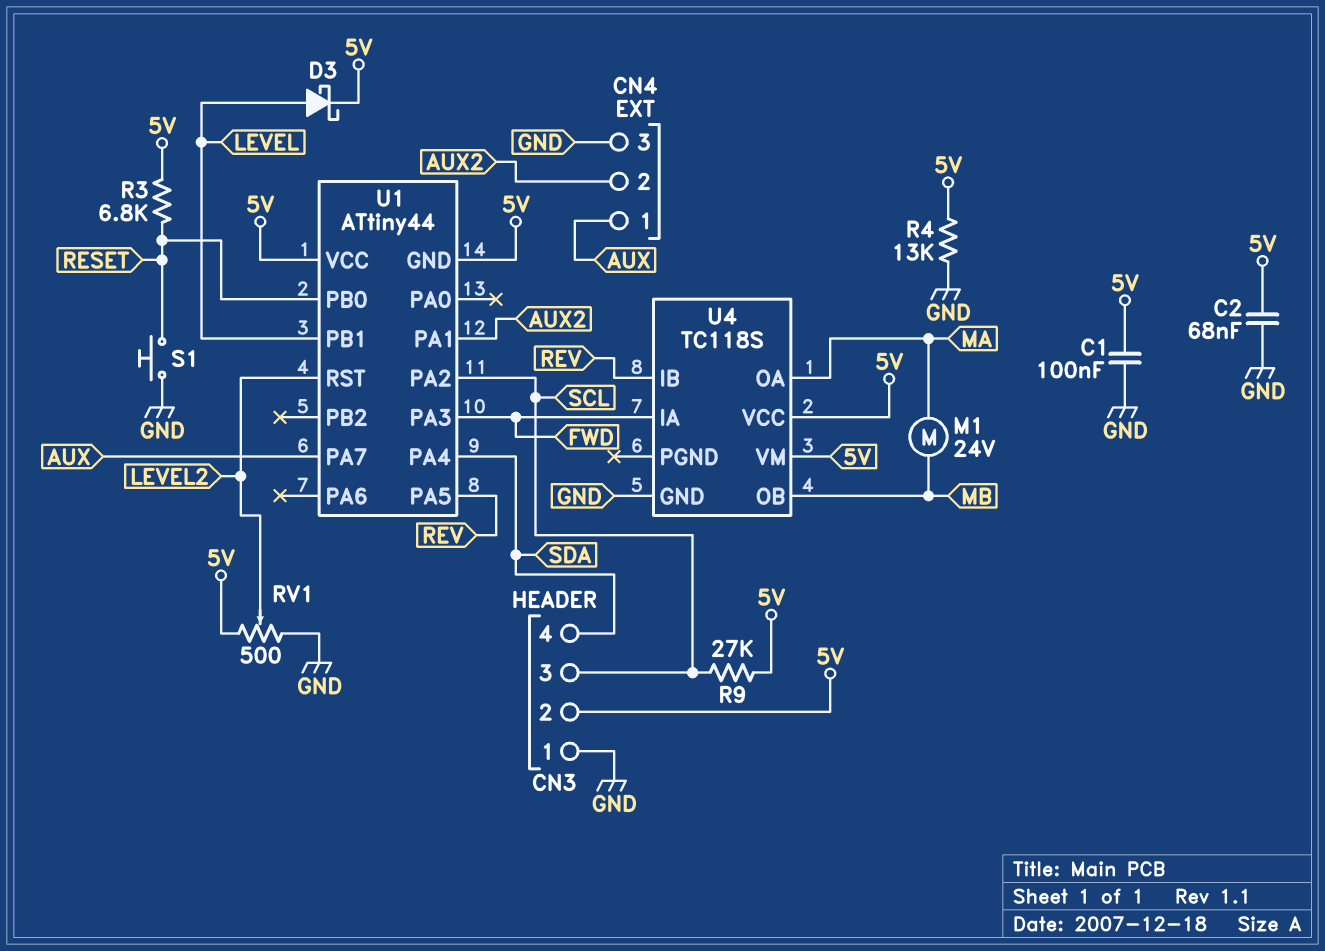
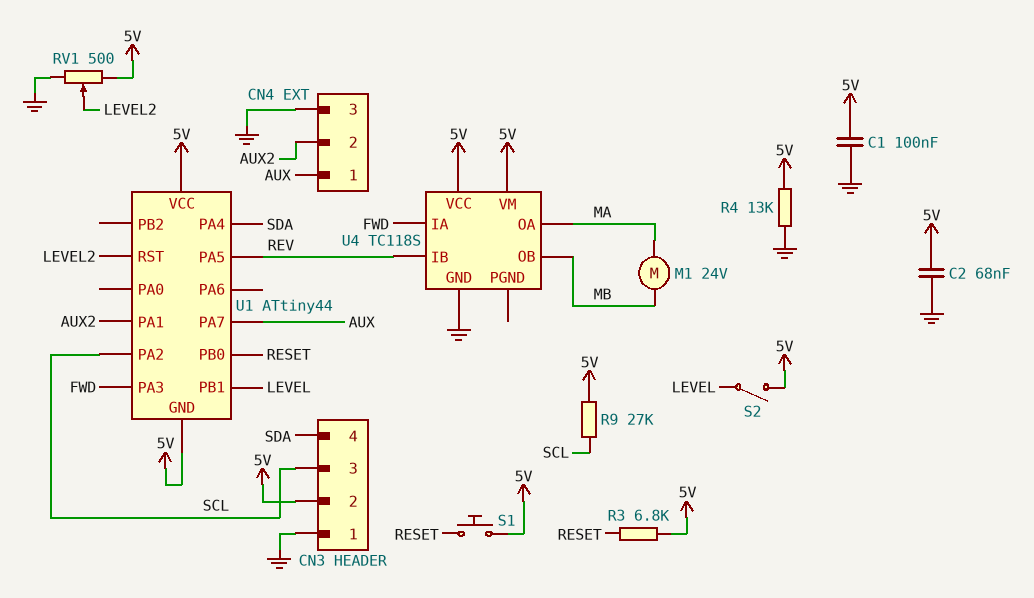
D3: schottky (A LEVEL, K 5V) -> none
S1: button (GND, RESET) -> button (5V, RESET)
S2: none -> switch (5V, LEVEL)

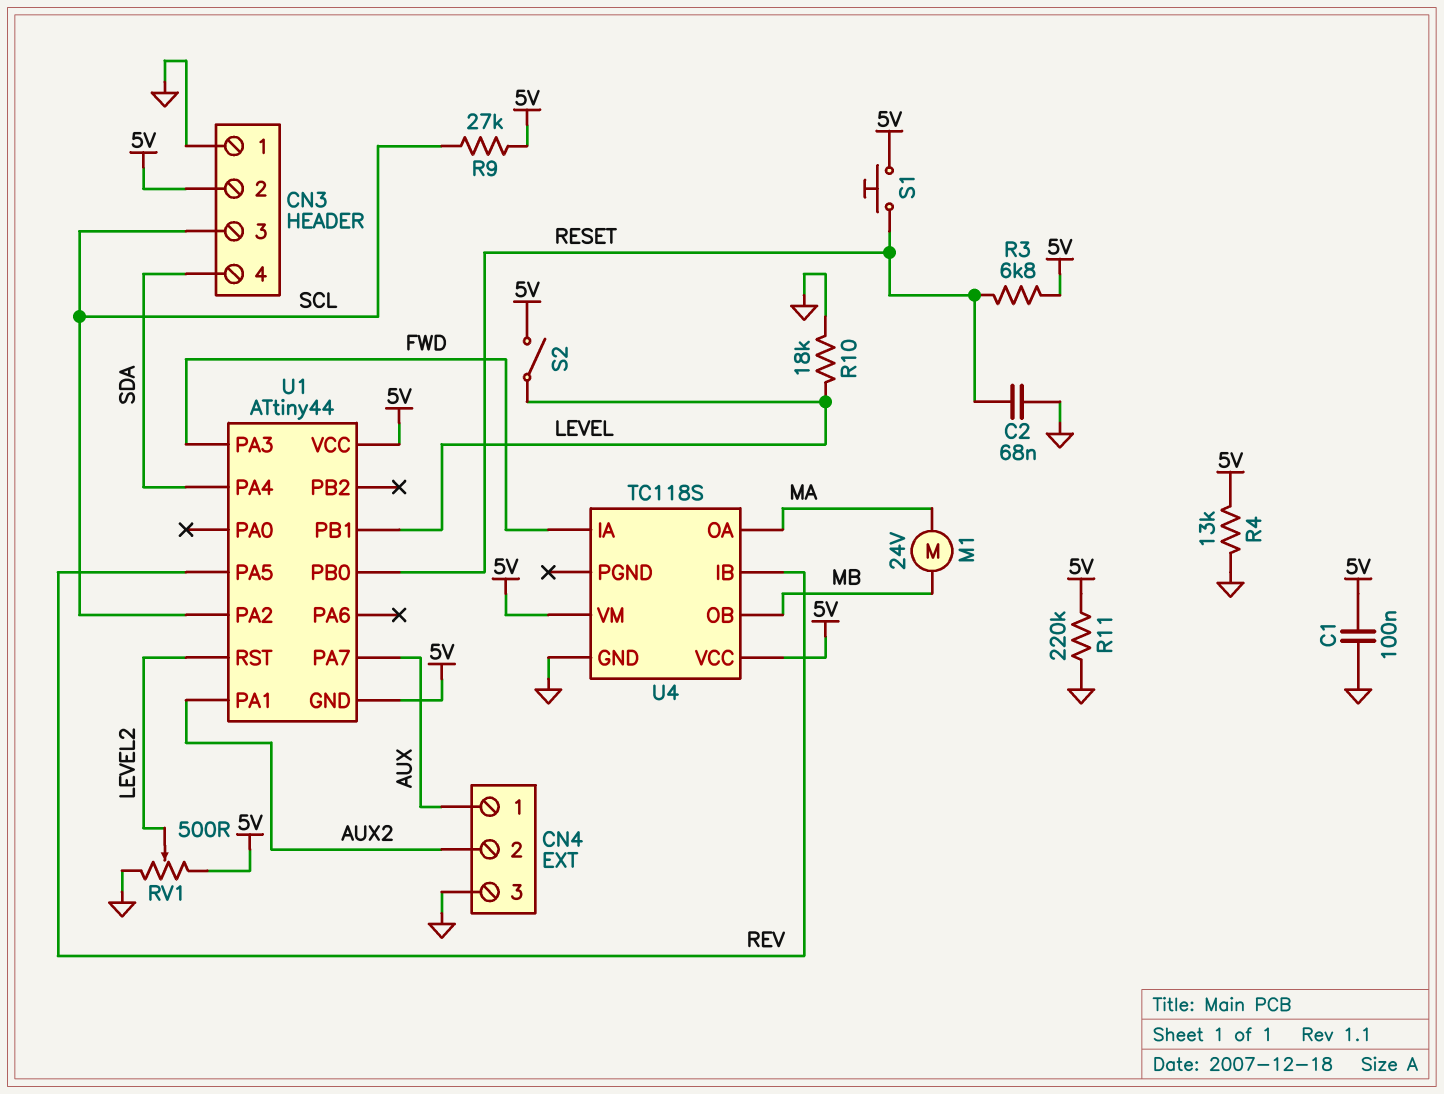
C2: 68nF (5V, GND) -> 68nF (GND, RESET)
R10: none -> 18k (GND, LEVEL)
R11: none -> 220k (5V, GND)

